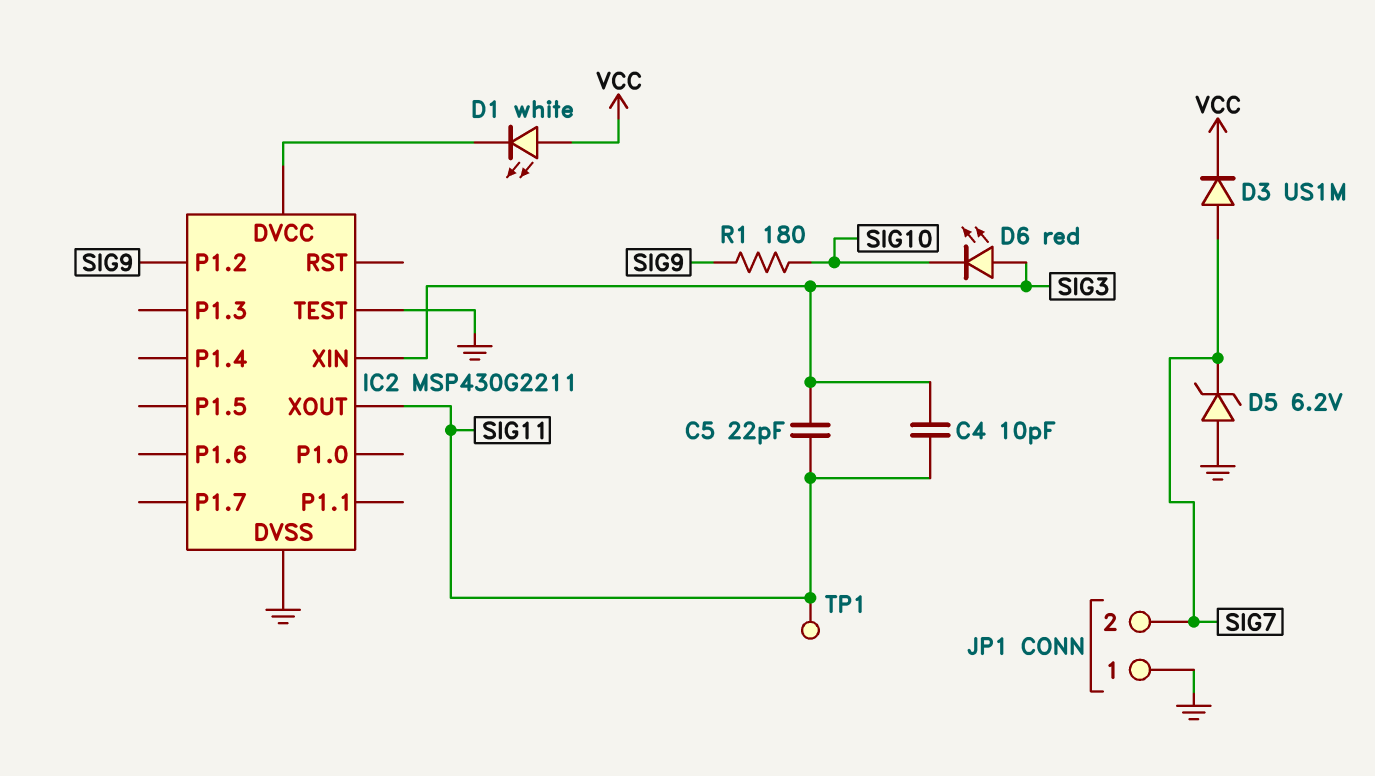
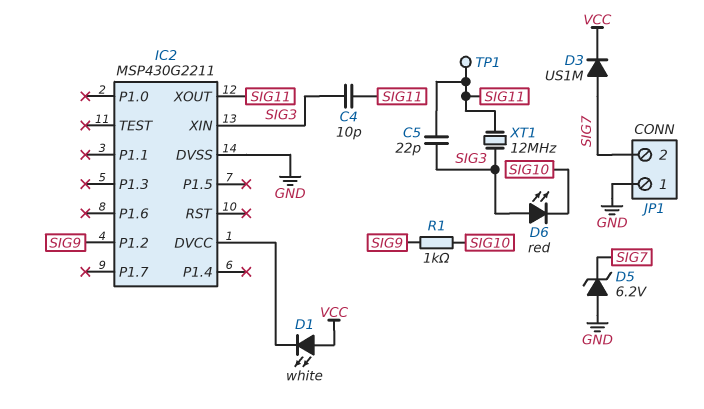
IC2 pin TEST: GND -> none
R1: 180 (SIG9, SIG10) -> 1k (SIG9, SIG10)
XT1: none -> 12MHz (SIG3, SIG11)

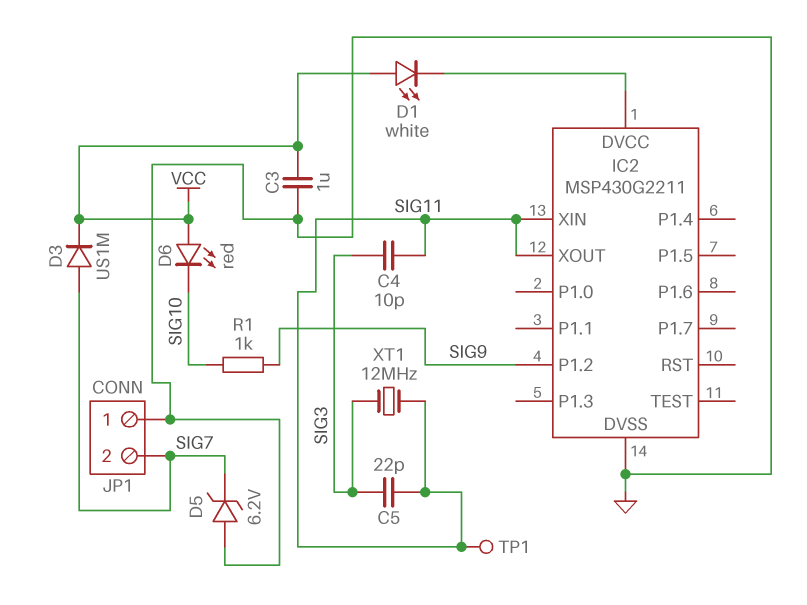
C3: none -> 1uF (GND, VCC)
D6: LED red (A SIG3, K SIG10) -> LED red (A VCC, K SIG10)
IC2 pin XIN: SIG3 -> SIG11

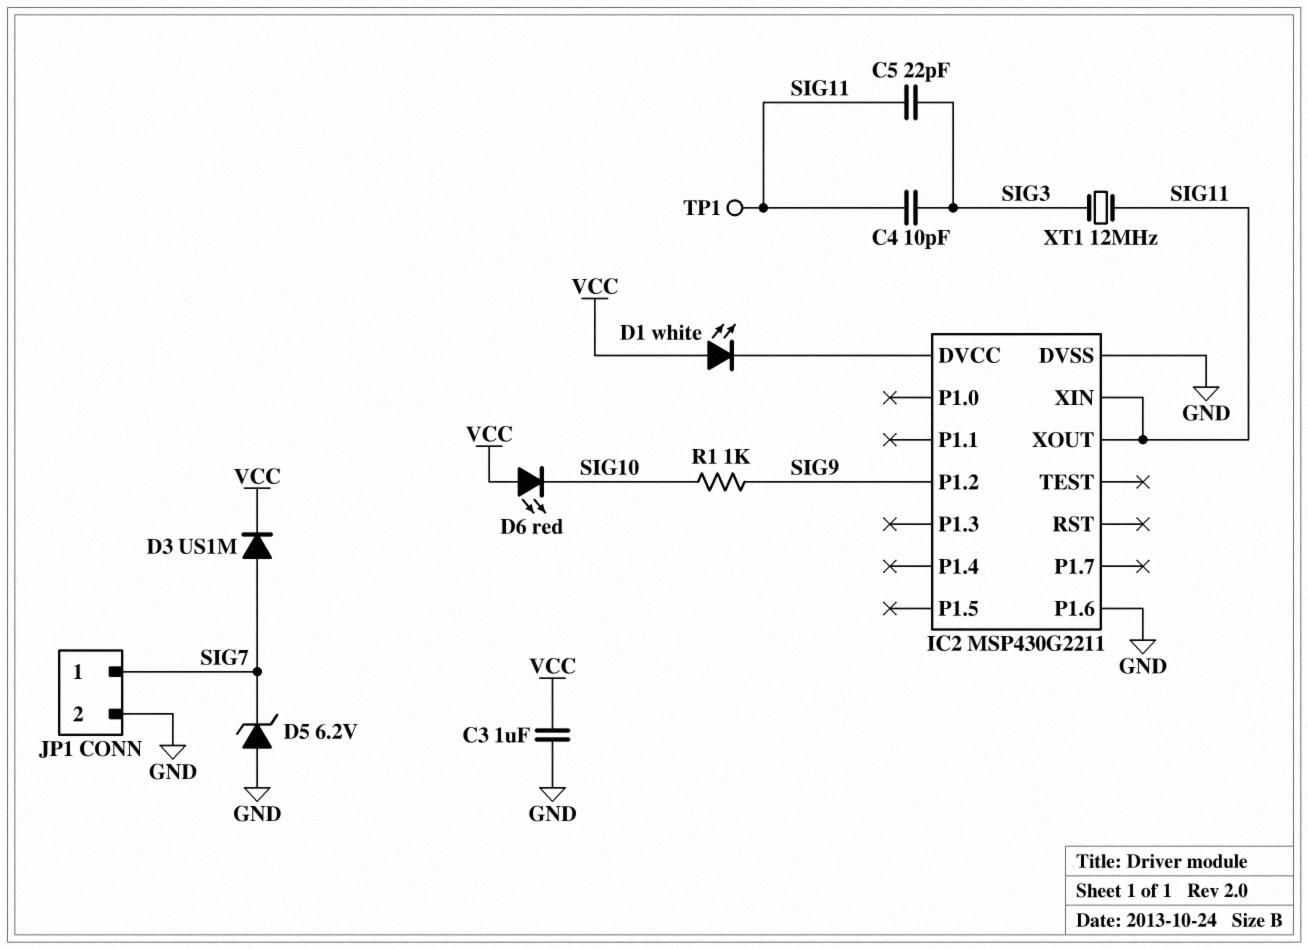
IC2 pin P1.6: none -> GND
JP1 pin 1: GND -> SIG7
JP1 pin 2: SIG7 -> GND

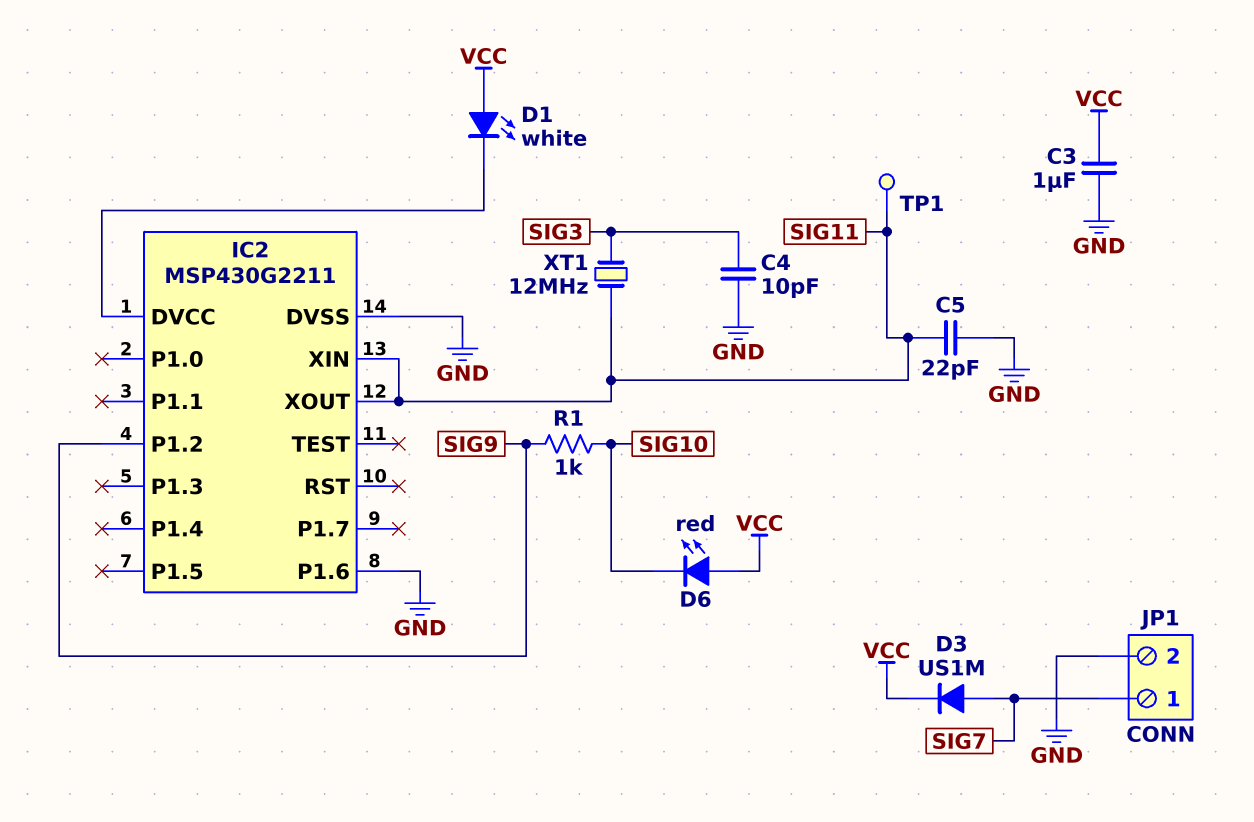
C4: 10pF (SIG3, SIG11) -> 10pF (GND, SIG3)
C5: 22pF (SIG3, SIG11) -> 22pF (GND, SIG11)
D5: zener 6.2V (A GND, K SIG7) -> none

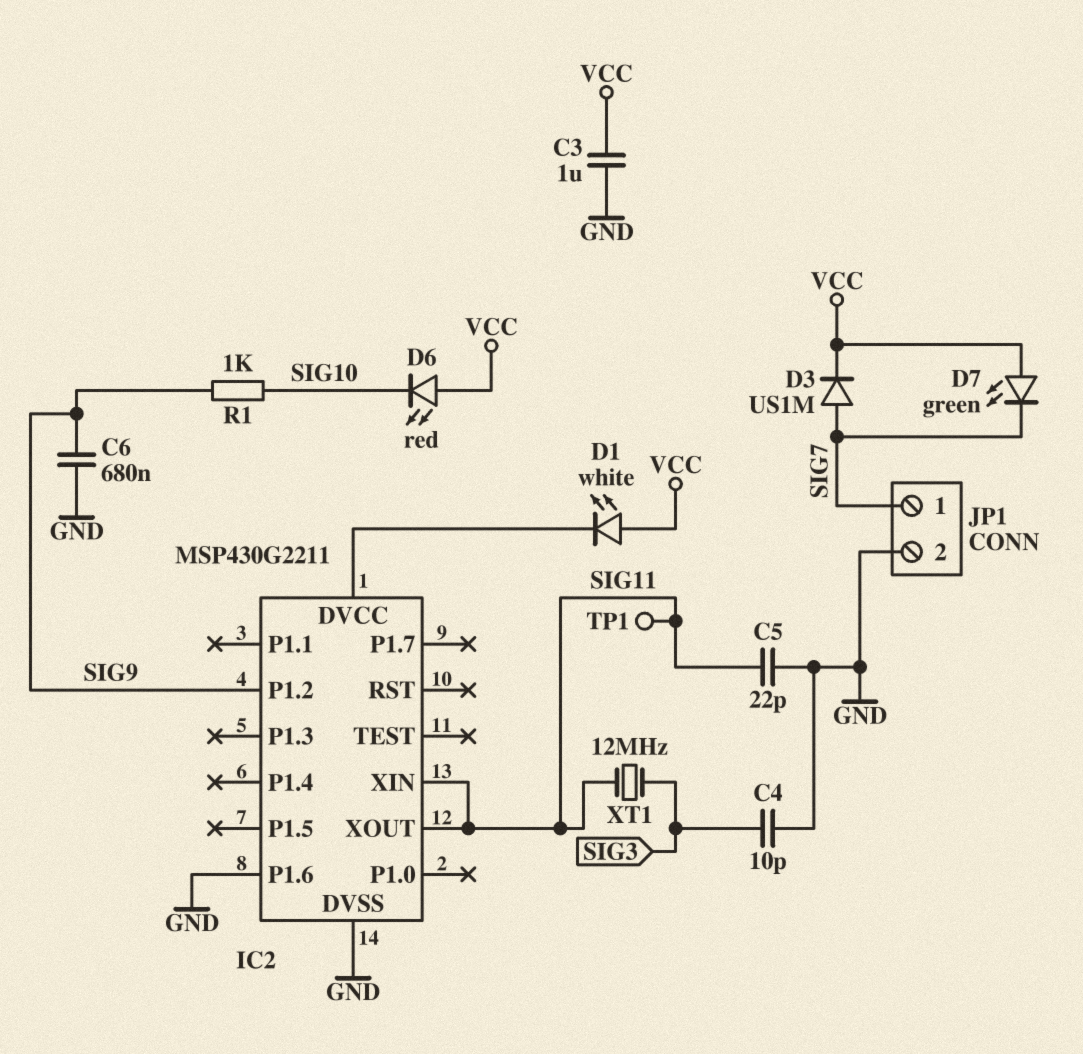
C6: none -> 680nF (GND, SIG9)
D7: none -> LED green (A VCC, K SIG7)

